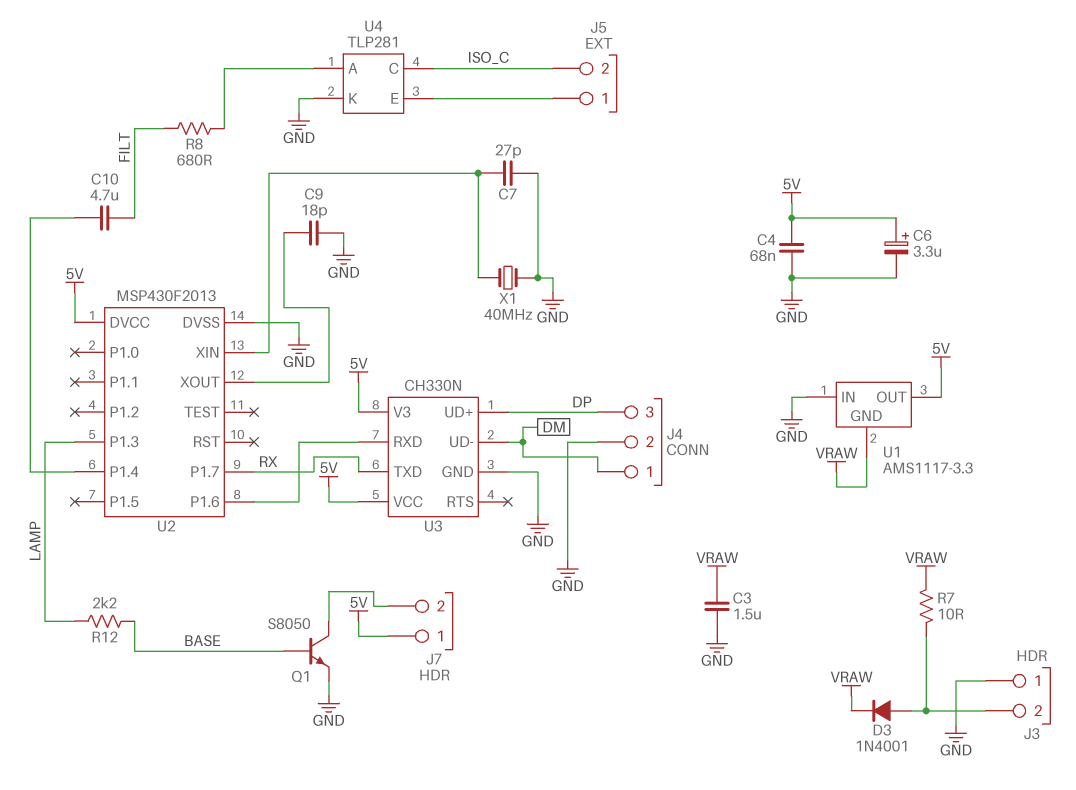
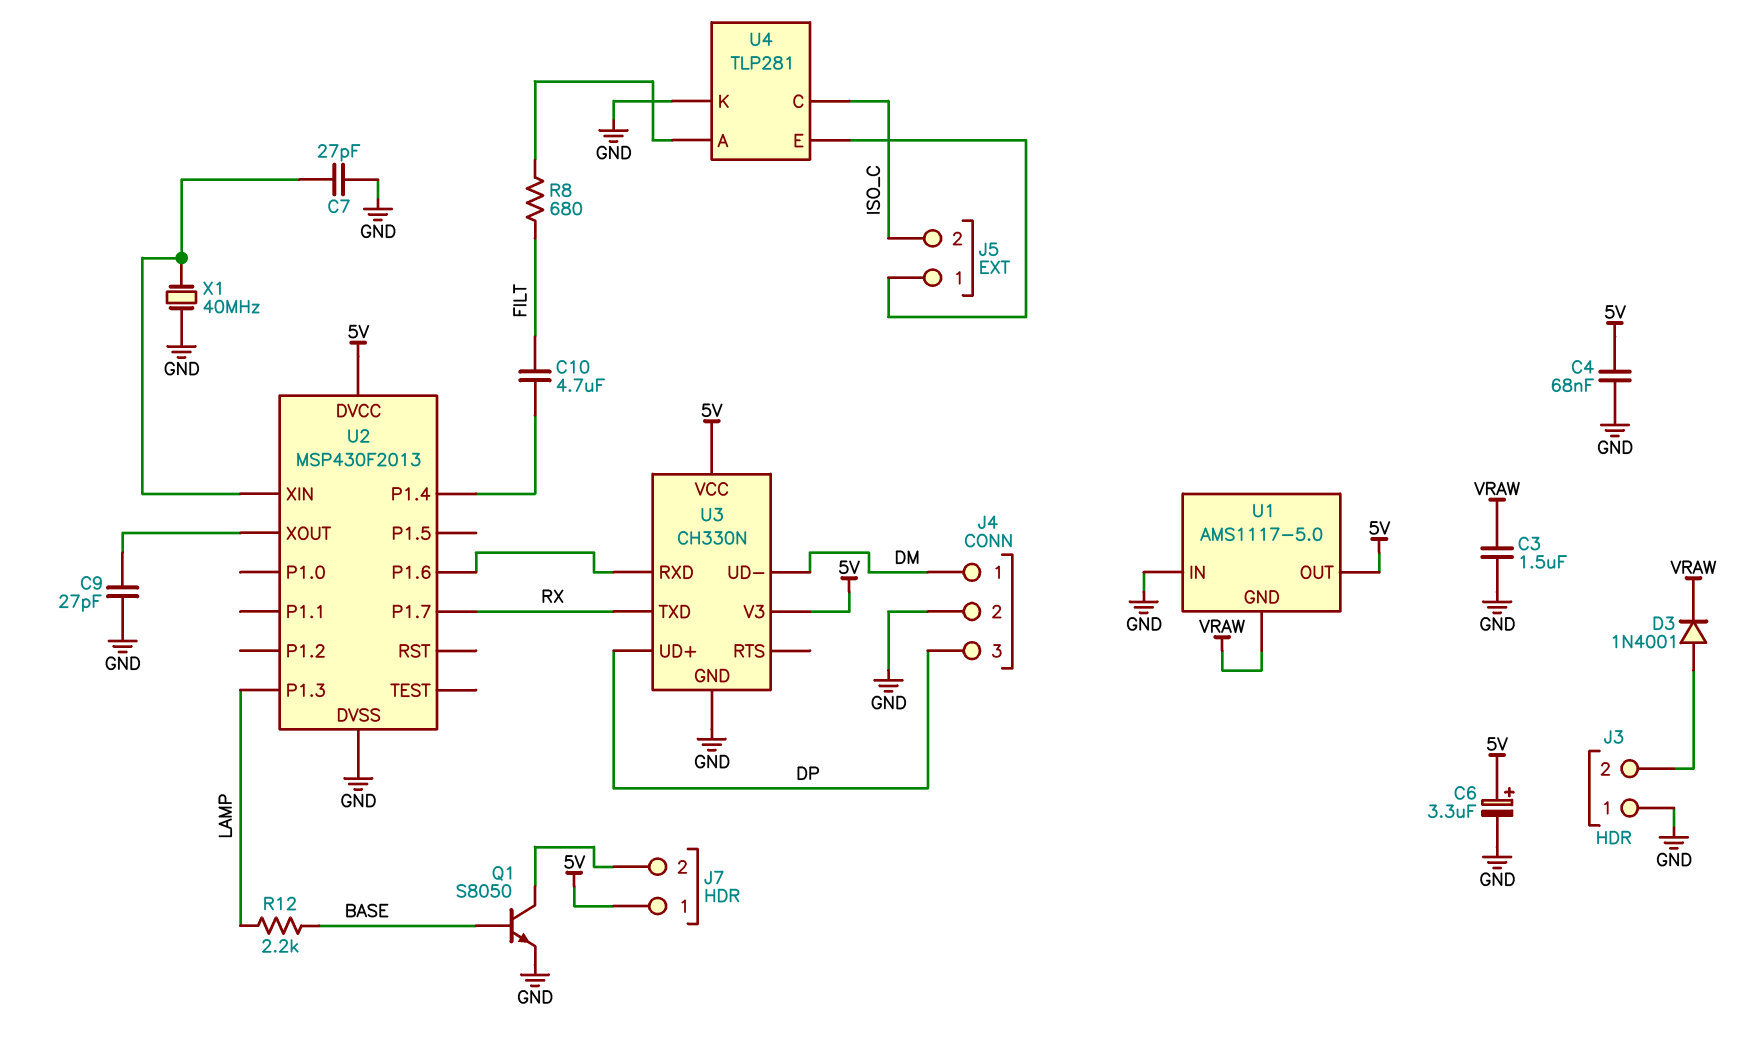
C9: 18pF (GND, U2/XOUT) -> 27pF (GND, U2/XOUT)
R7: 10 (J3/2, VRAW) -> none
U1: AMS1117-3.3 -> AMS1117-5.0

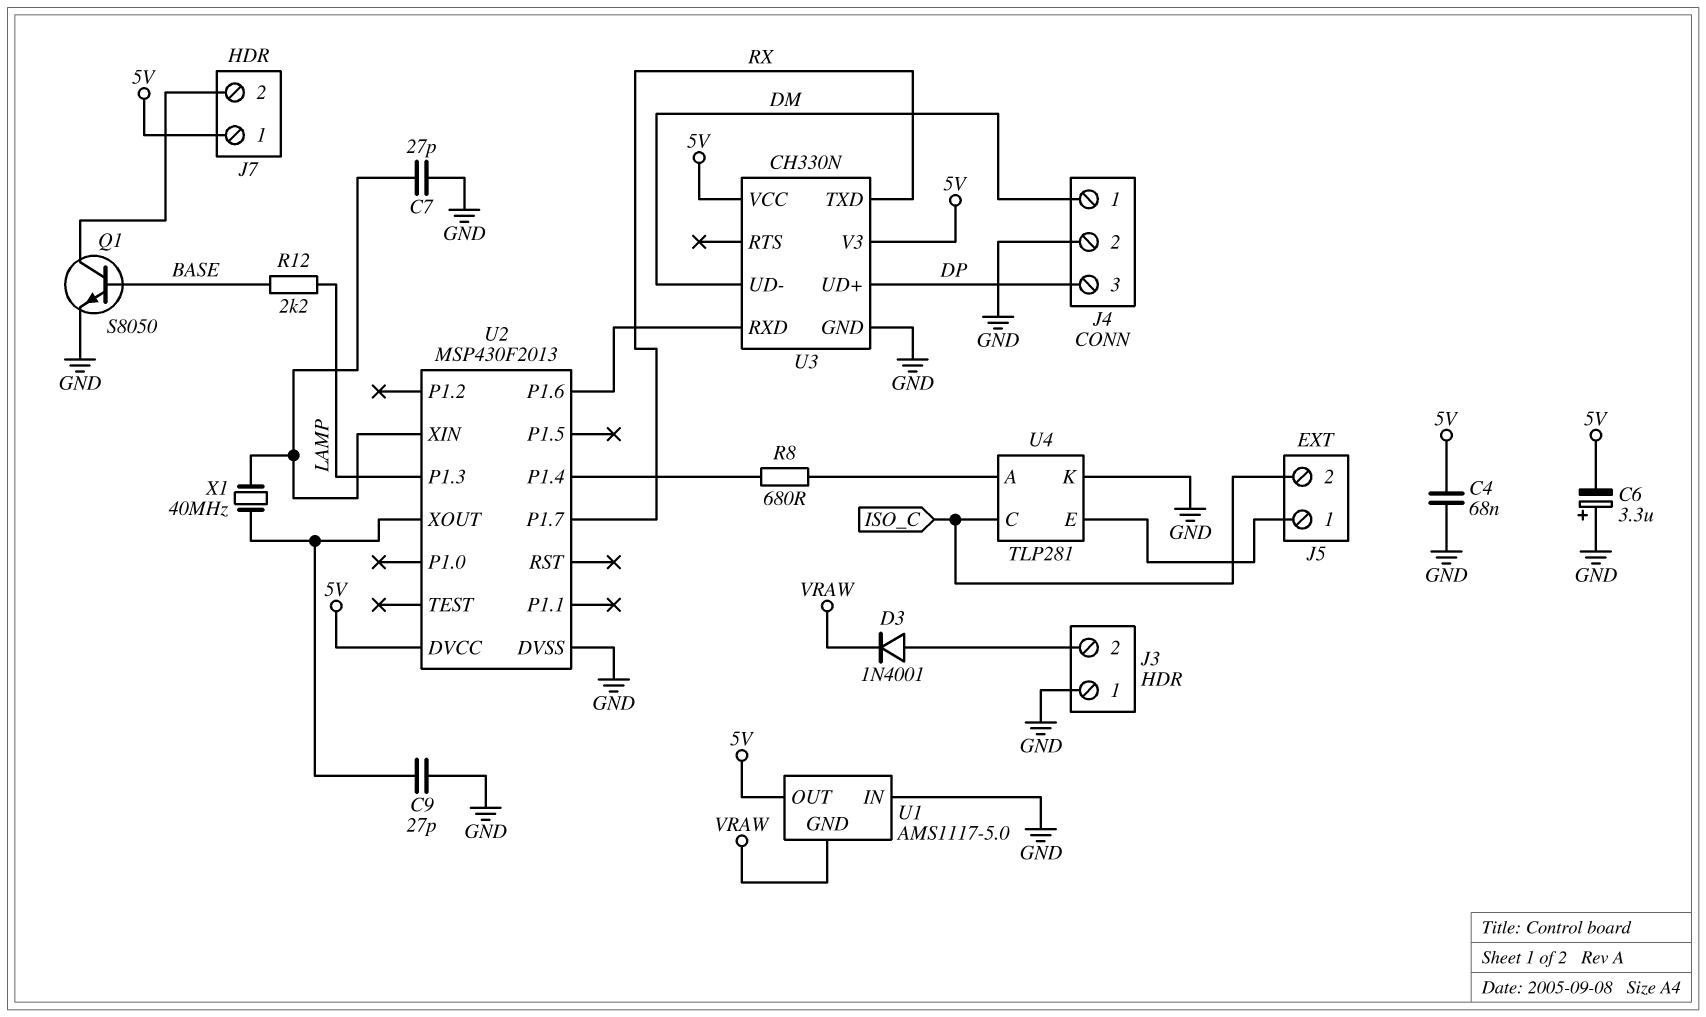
C3: 1.5uF (GND, VRAW) -> none
C6: 3.3uF (plus 5V, minus GND) -> 3.3uF (plus GND, minus 5V)
C10: 4.7uF (FILT, U2/P1.4) -> none
R8: 680 (FILT, U4/A) -> 680 (U2/P1.4, U4/A)
X1: 40MHz (GND, U2/XIN) -> 40MHz (U2/XIN, U2/XOUT)

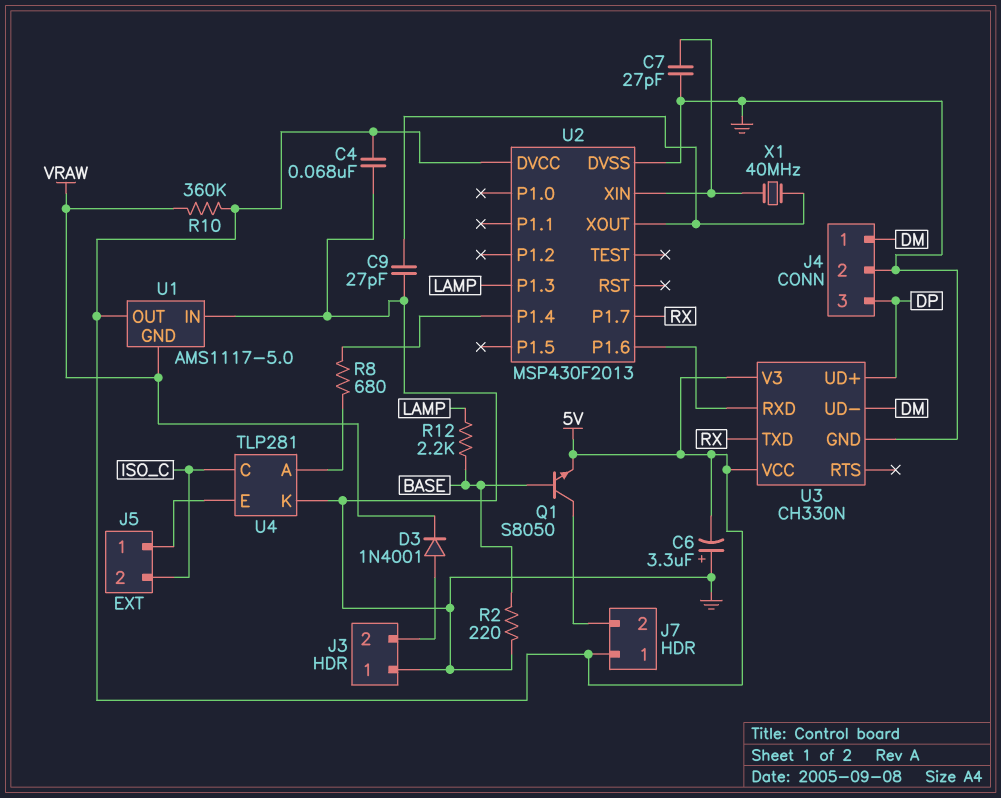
Q1: NPN S8050 (B BASE, C J7/2, E GND) -> NPN S8050 (B BASE, C J7/2, E 5V)
R2: none -> 220 (BASE, GND)
R10: none -> 360k (5V, VRAW)

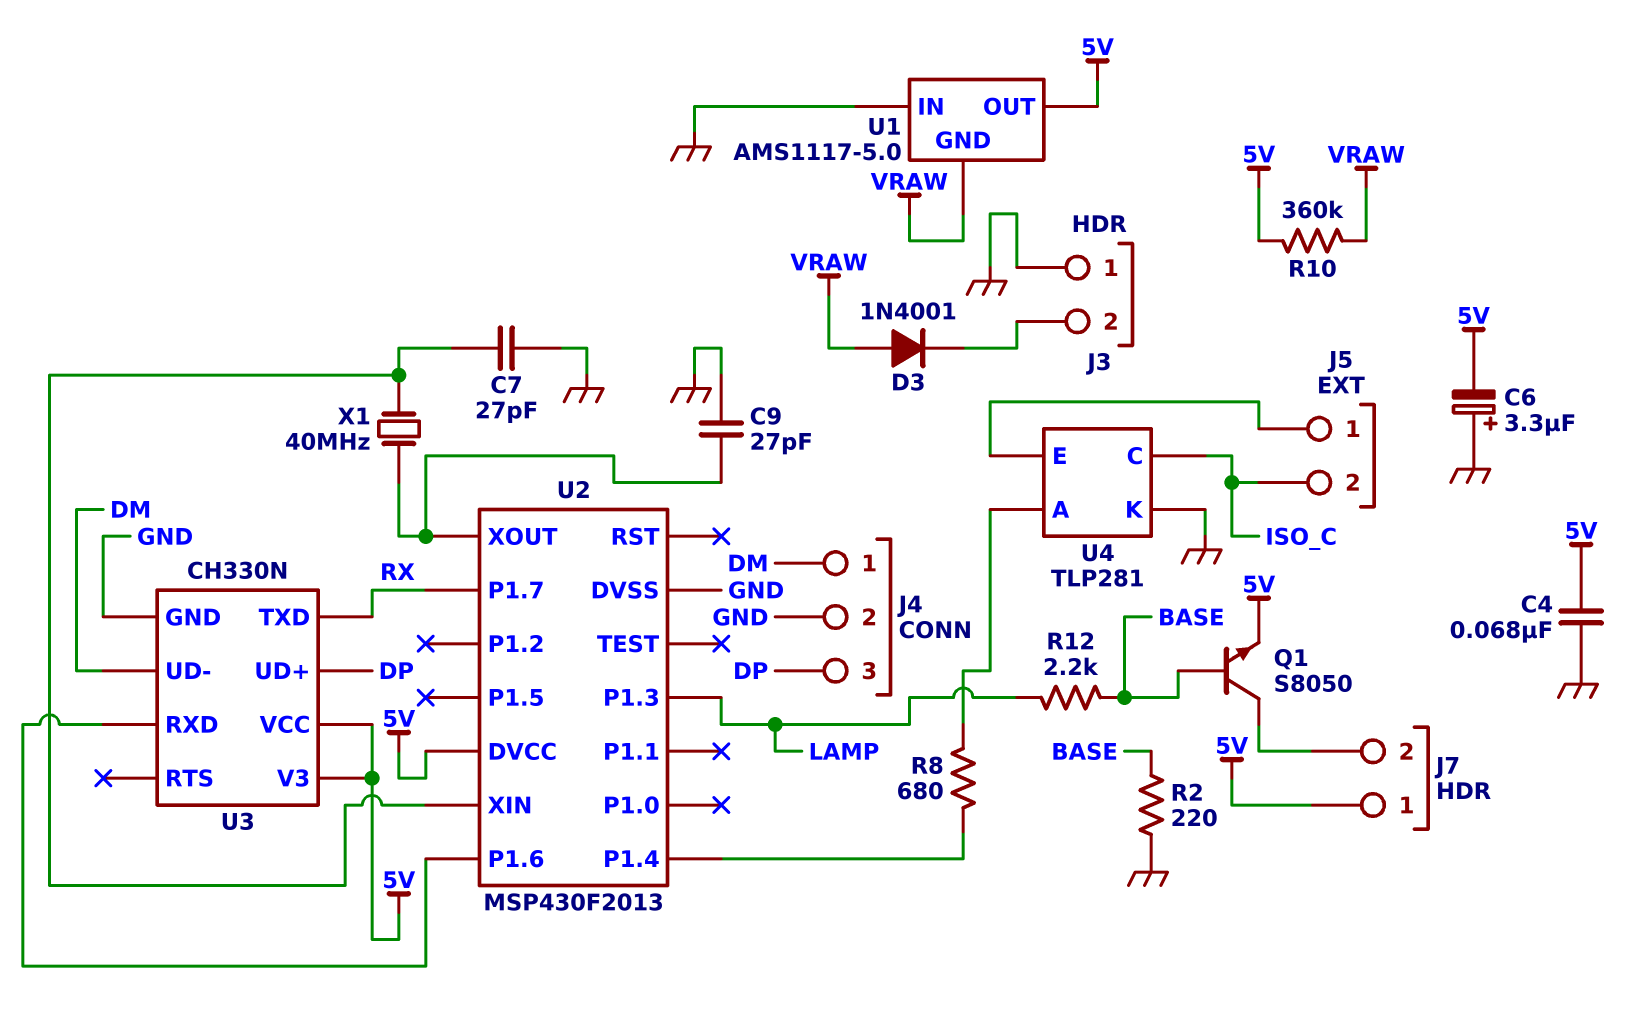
D3: diode 1N4001 (A J3/2, K VRAW) -> diode 1N4001 (A VRAW, K J3/2)

